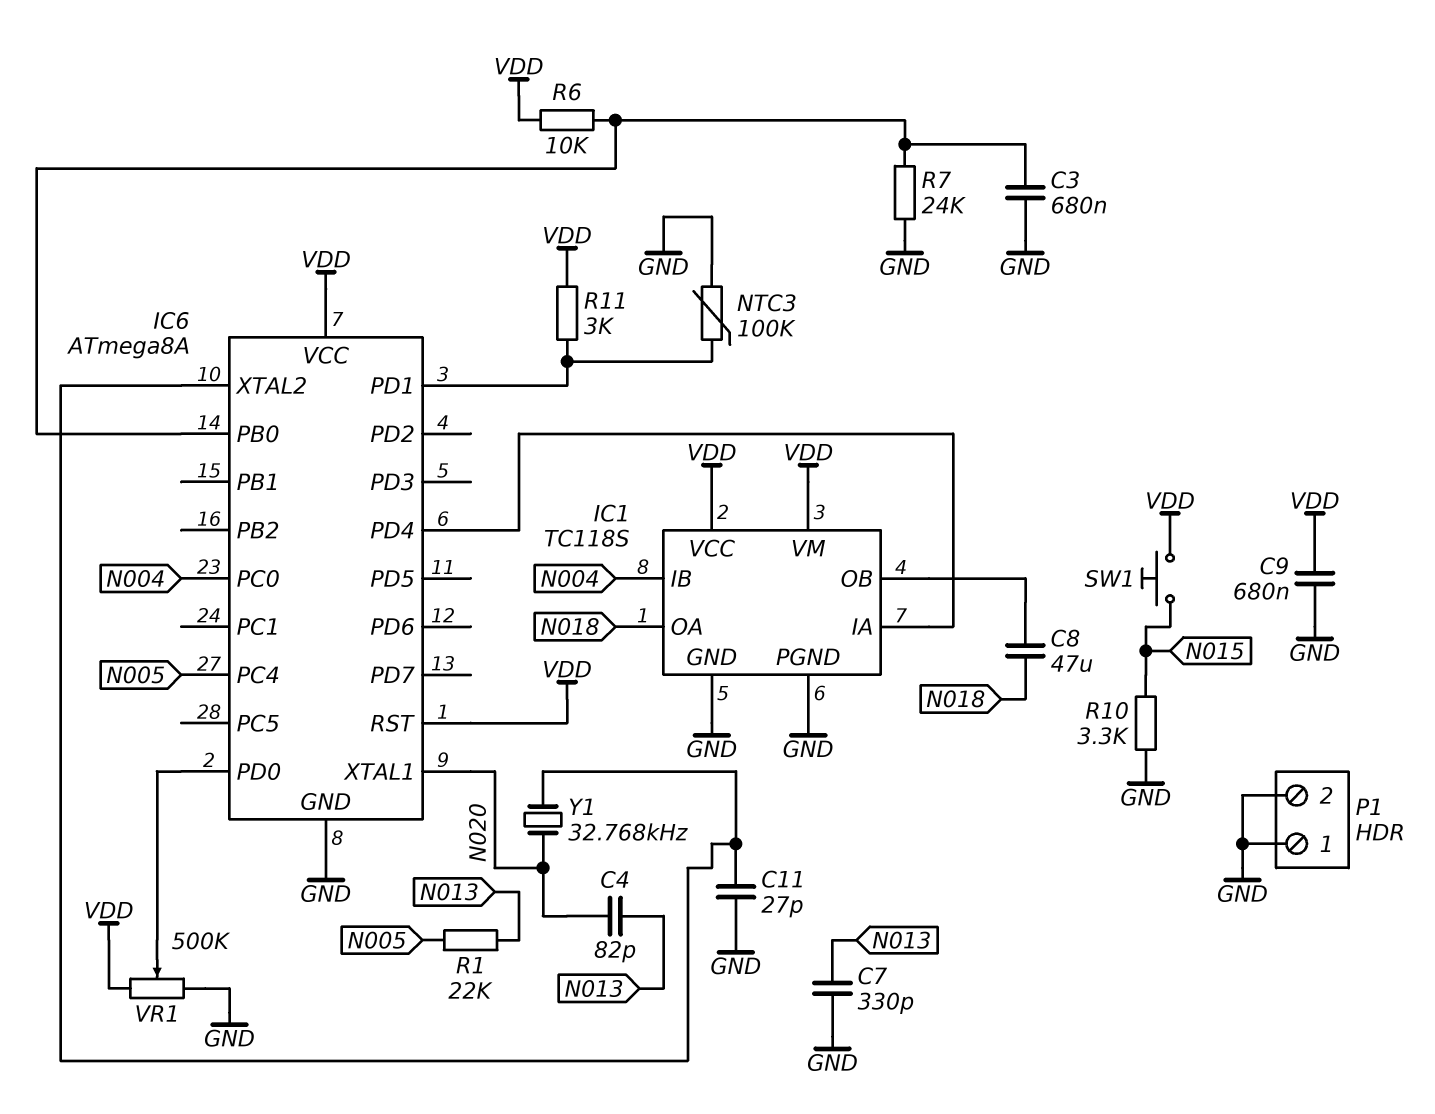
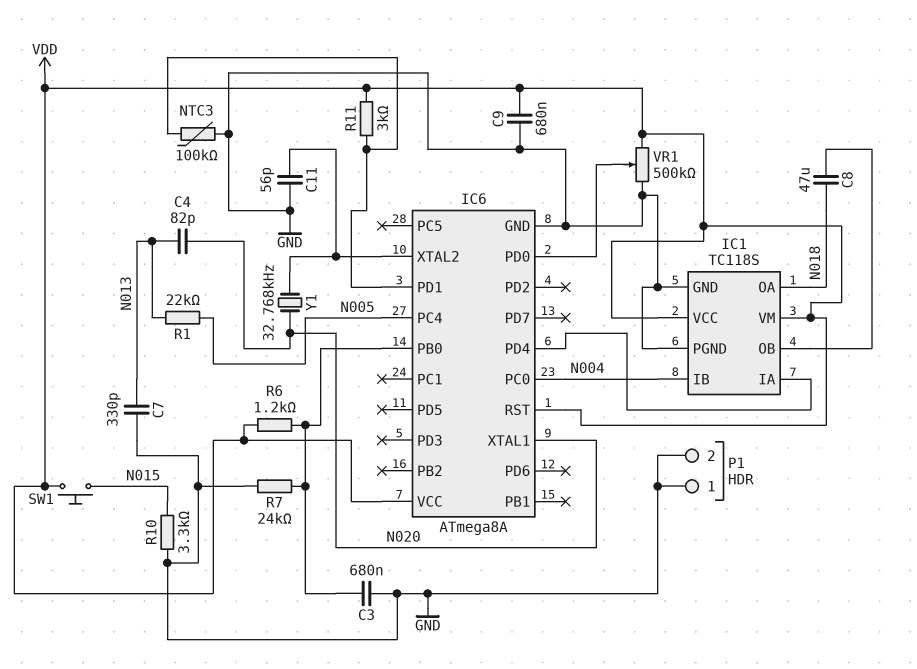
C11: 27pF (GND, IC6/XTAL2) -> 56pF (GND, IC6/XTAL2)
R6: 10k (IC6/PB0, VDD) -> 1.2k (IC6/PB0, VDD)

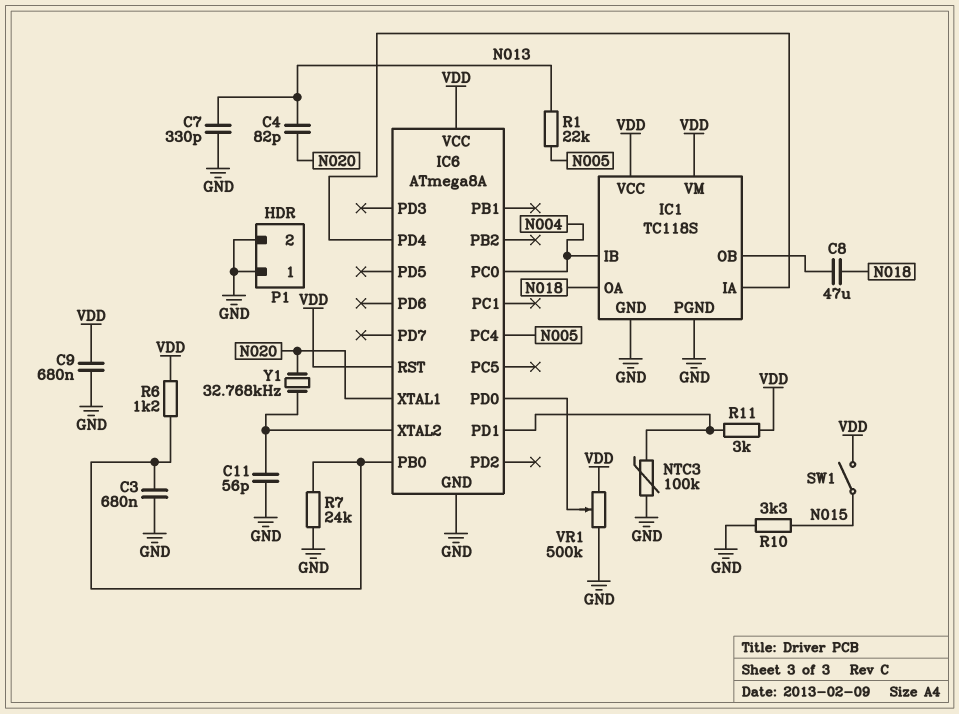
SW1: button (N015, VDD) -> switch (N015, VDD)

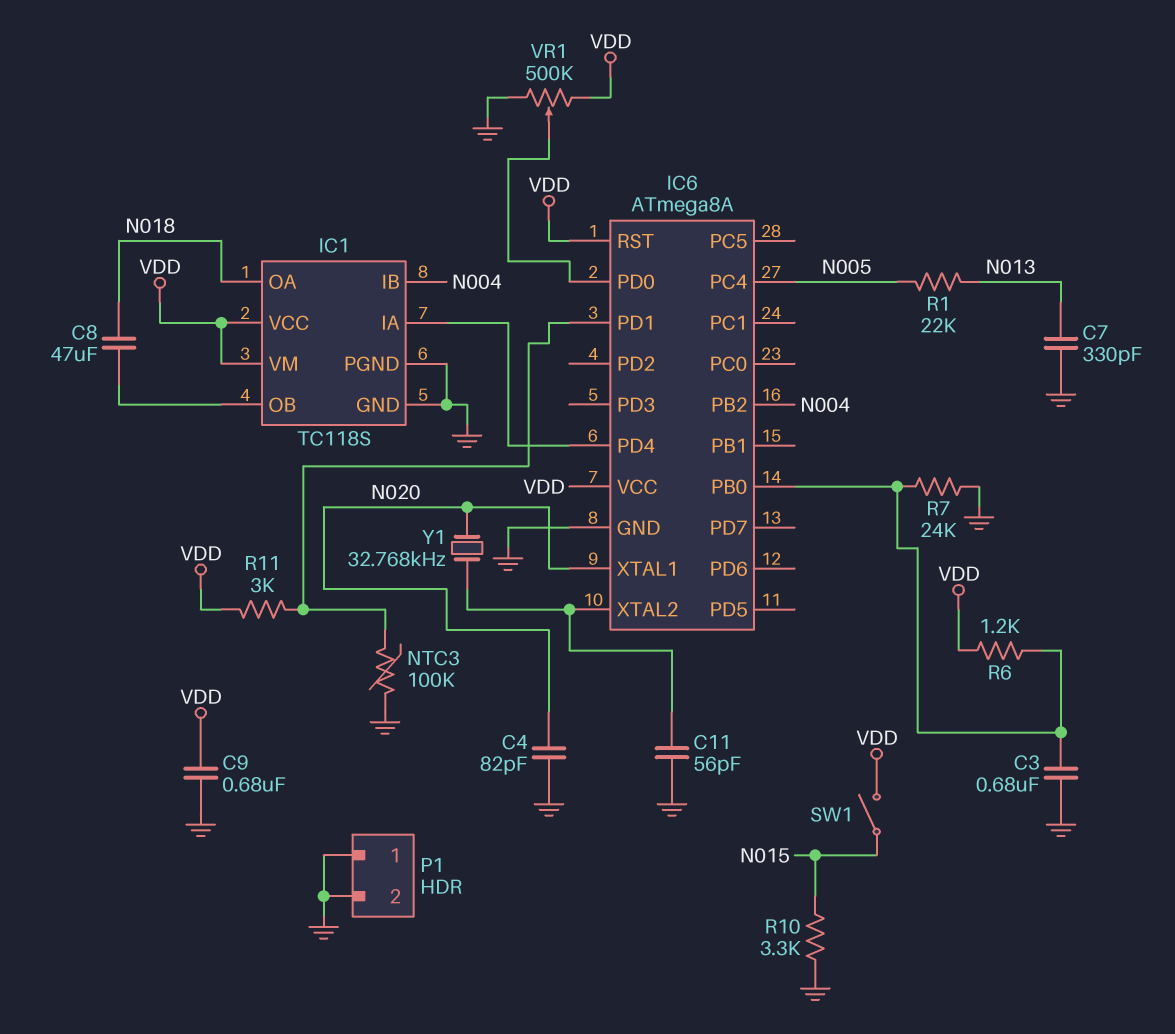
C4: 82pF (N013, N020) -> 82pF (GND, N020)
IC6 pin PB2: none -> N004
IC6 pin PC0: N004 -> none

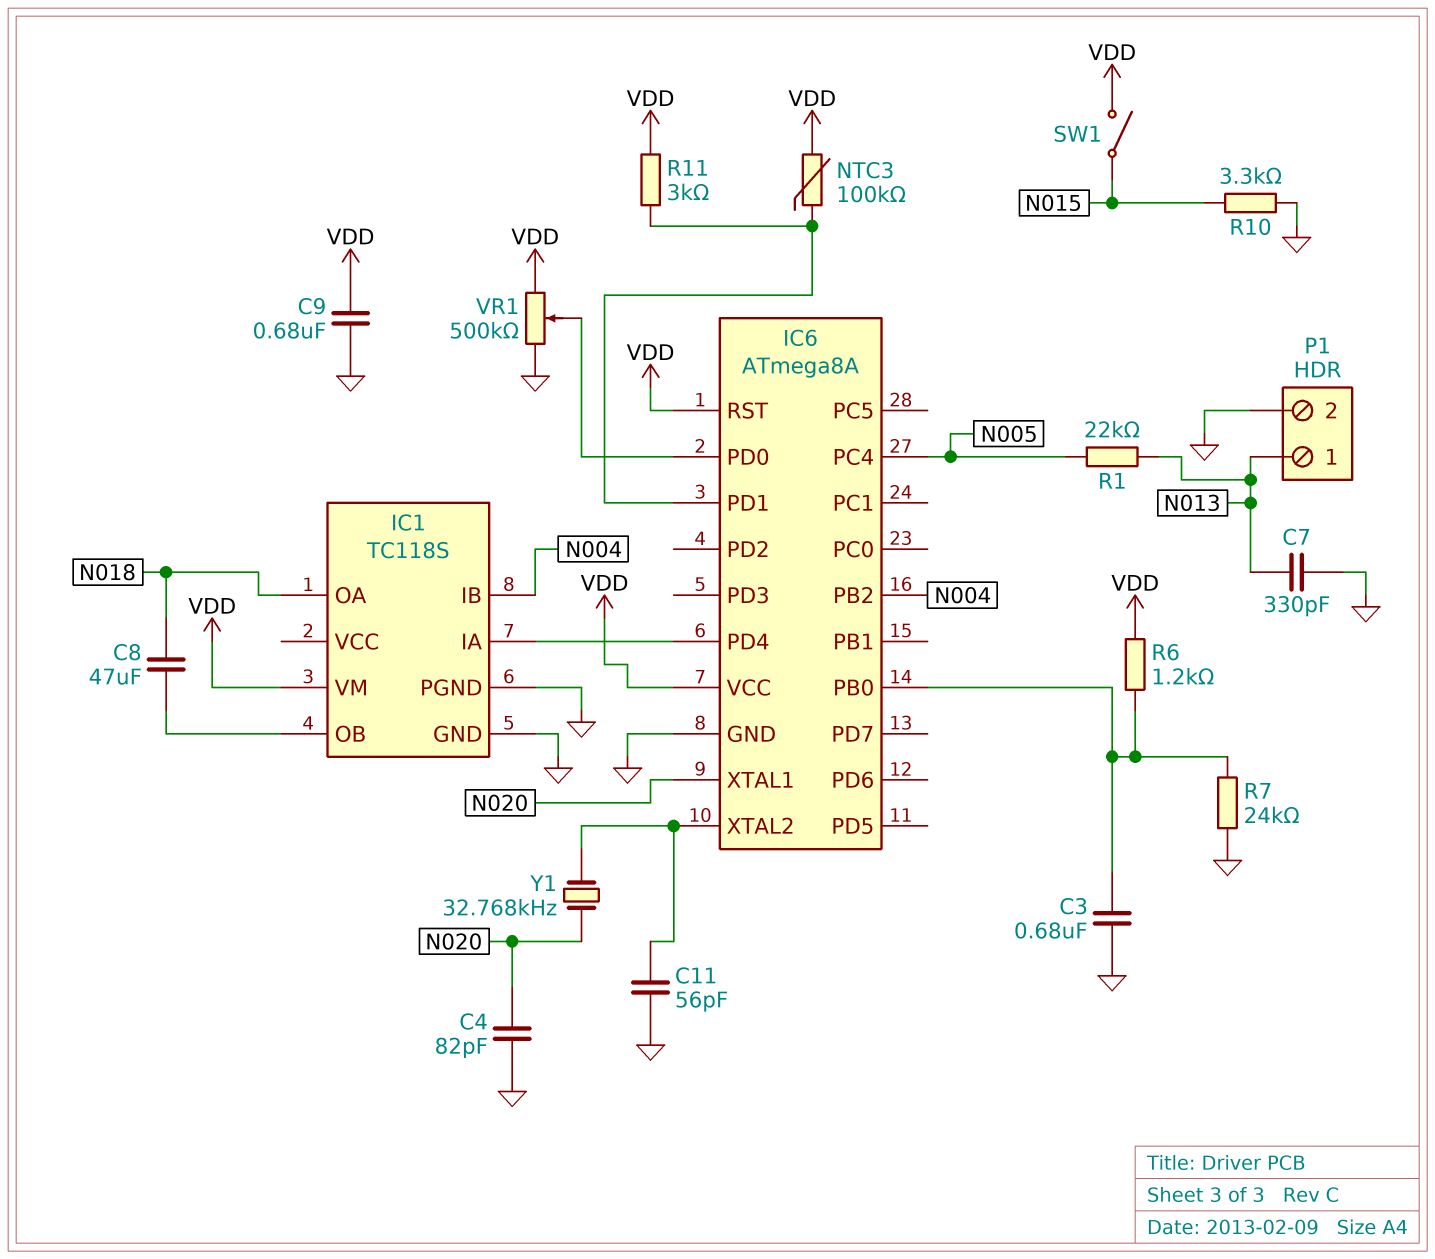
IC1 pin VCC: VDD -> none
NTC3: 100k (GND, IC6/PD1) -> 100k (IC6/PD1, VDD)
P1 pin 1: GND -> N013

